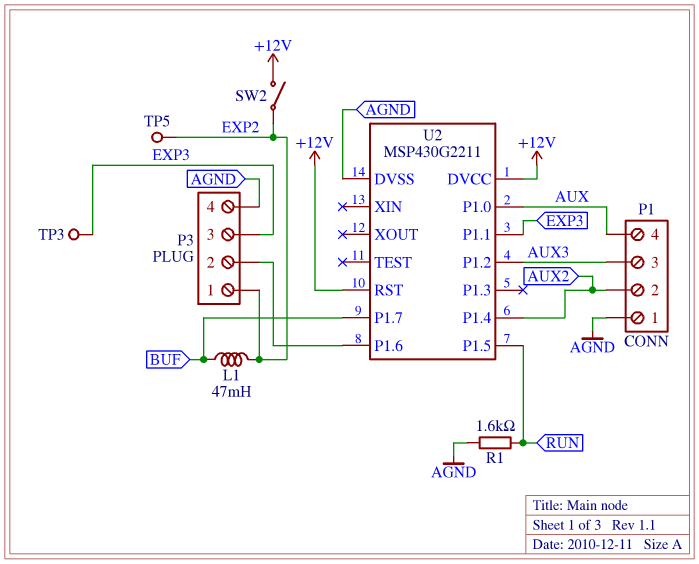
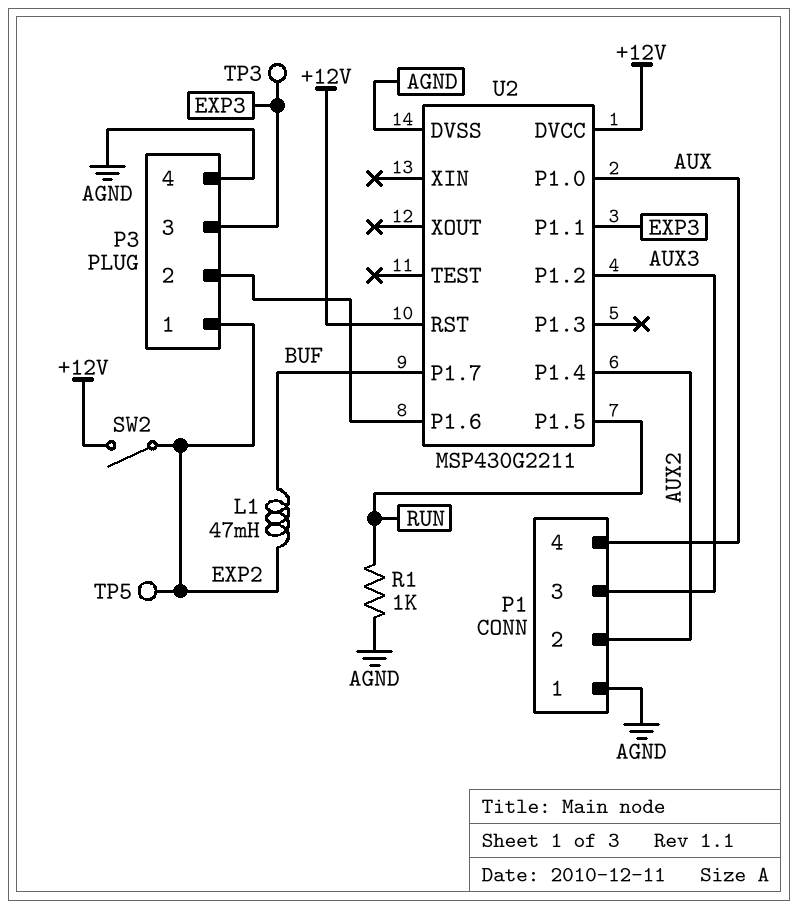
R1: 1.6k (AGND, RUN) -> 1k (AGND, RUN)

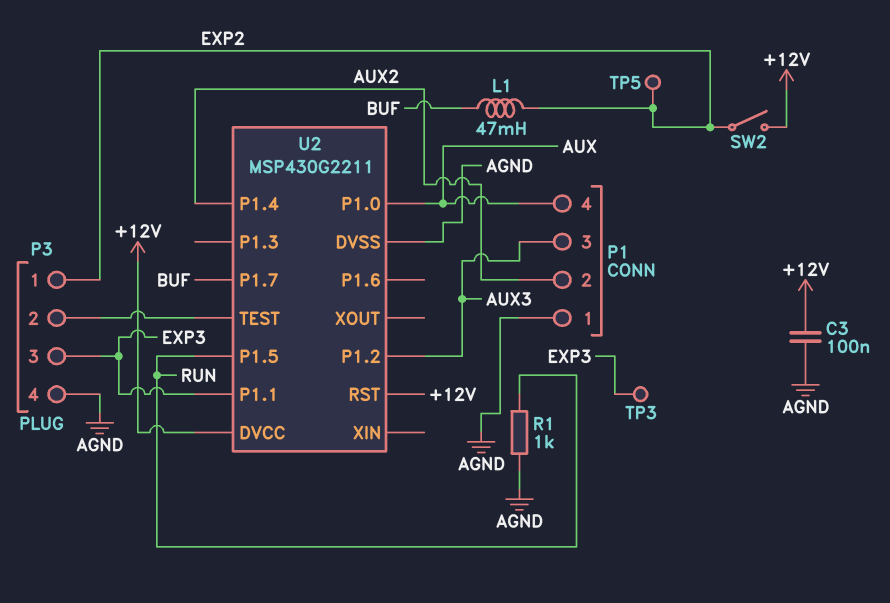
C3: none -> 100nF (+12V, AGND)
U2 pin P1.6: P3/2 -> none
U2 pin TEST: none -> P3/2

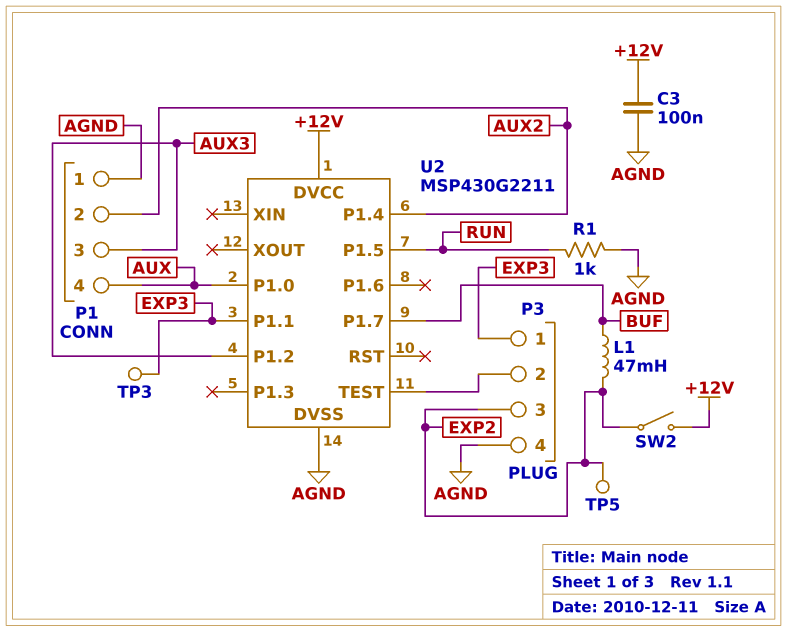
P3 pin 1: EXP2 -> EXP3
P3 pin 3: EXP3 -> EXP2
U2 pin RST: +12V -> none

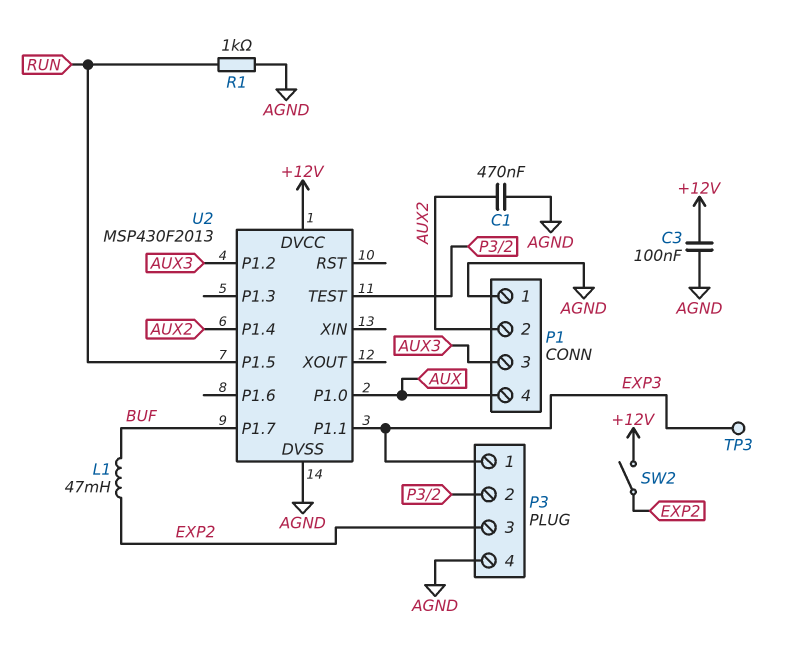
C1: none -> 470nF (AGND, AUX2)
TP5: test point (EXP2) -> none
U2: MSP430G2211 -> MSP430F2013

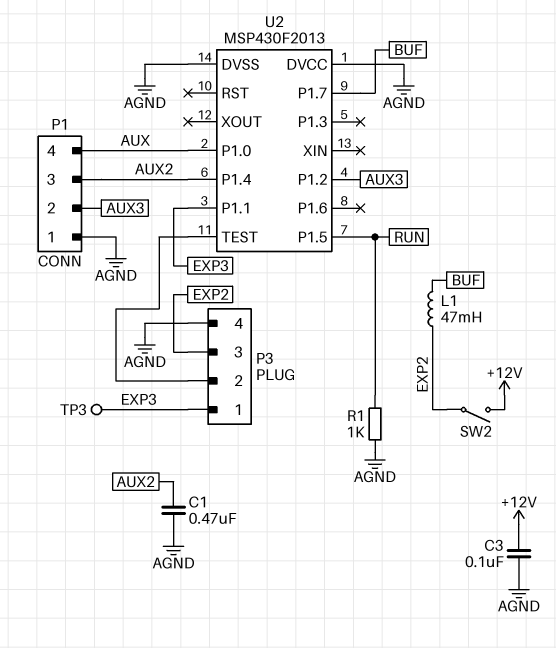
P1 pin 2: AUX2 -> AUX3
P1 pin 3: AUX3 -> AUX2
U2 pin DVCC: +12V -> AGND

